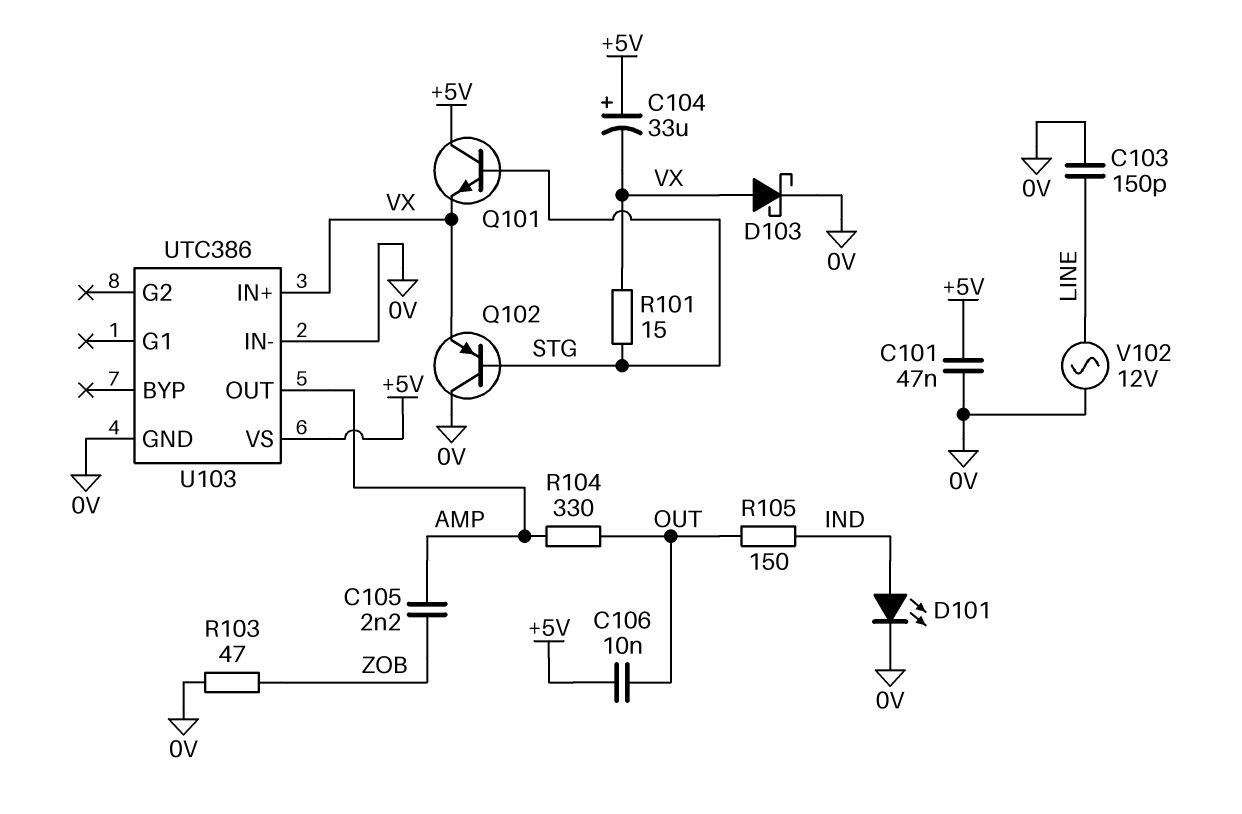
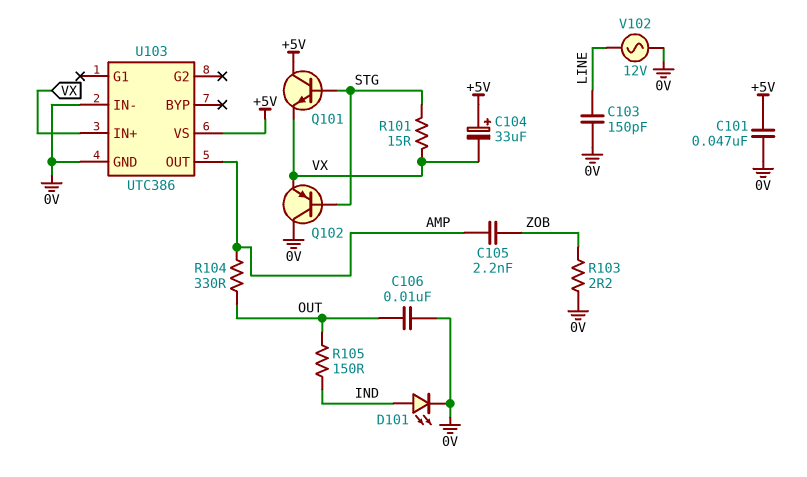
C106: 10nF (+5V, OUT) -> 10nF (0V, OUT)
D103: schottky (A VX, K 0V) -> none
R103: 47 (0V, ZOB) -> 2.2 (0V, ZOB)

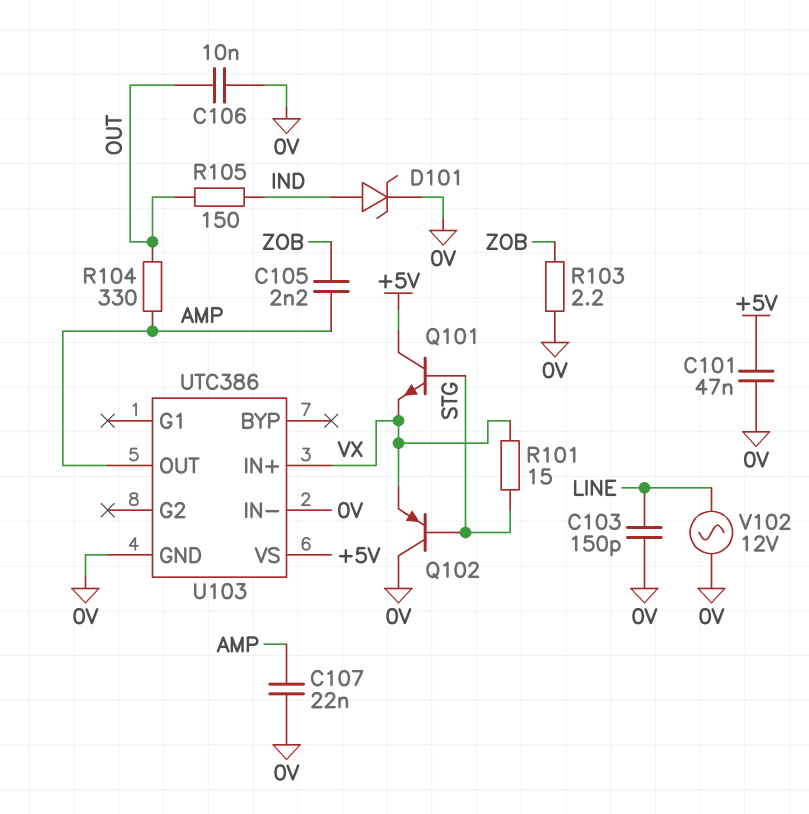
C104: 33uF (plus +5V, minus VX) -> none
C107: none -> 22nF (0V, AMP)
D101: LED (A IND, K 0V) -> zener (A IND, K 0V)

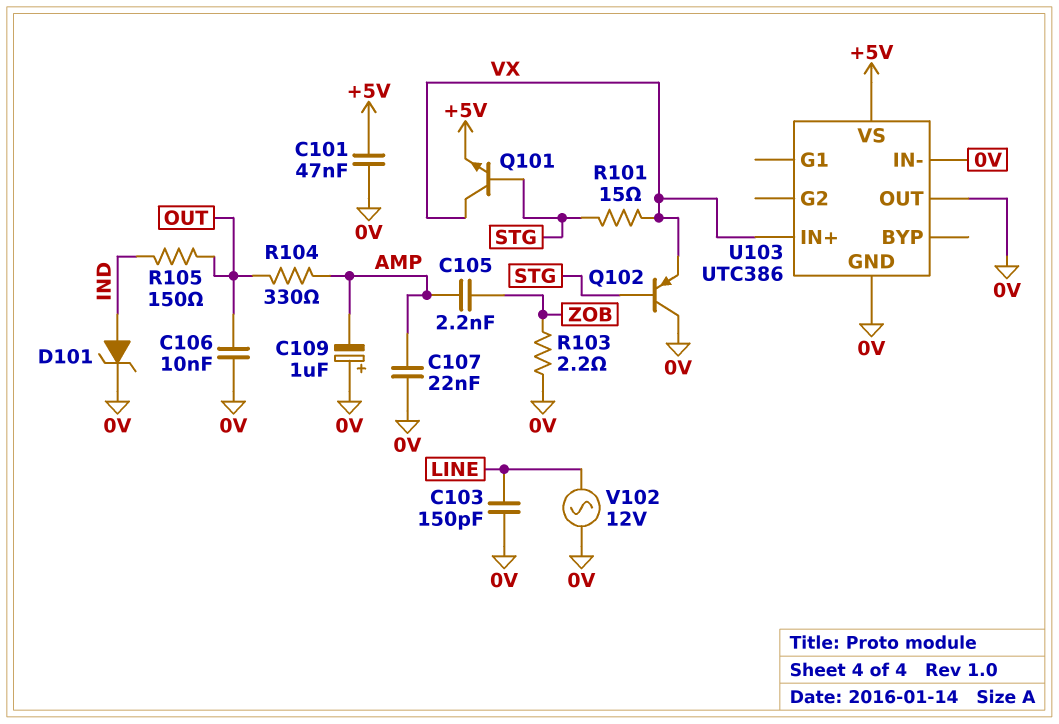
C109: none -> 1uF (plus 0V, minus AMP)
Q101: NPN (B STG, C +5V, E VX) -> NPN (B STG, C VX, E +5V)
U103 pin OUT: AMP -> 0V

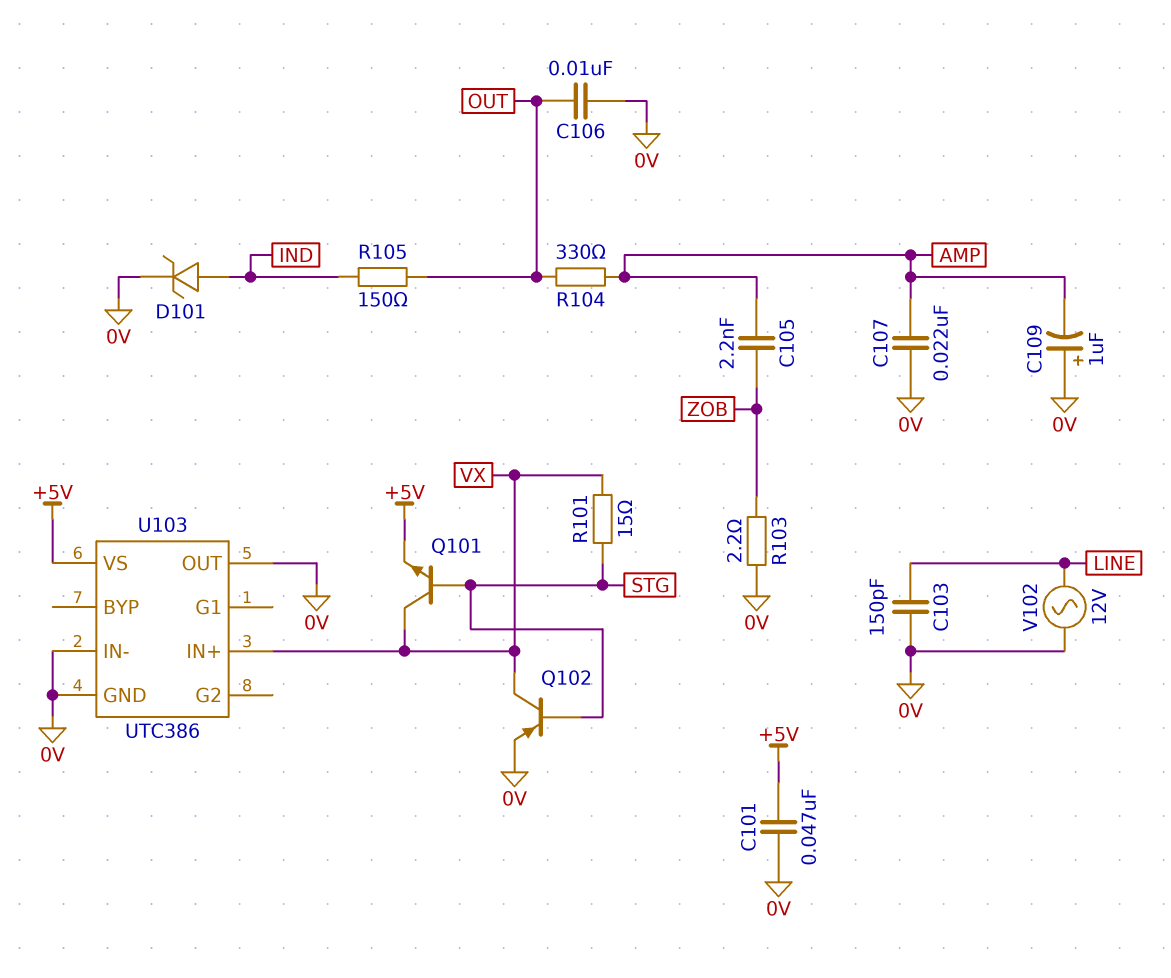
Q102: PNP (B STG, C 0V, E VX) -> PNP (B STG, C VX, E 0V)

